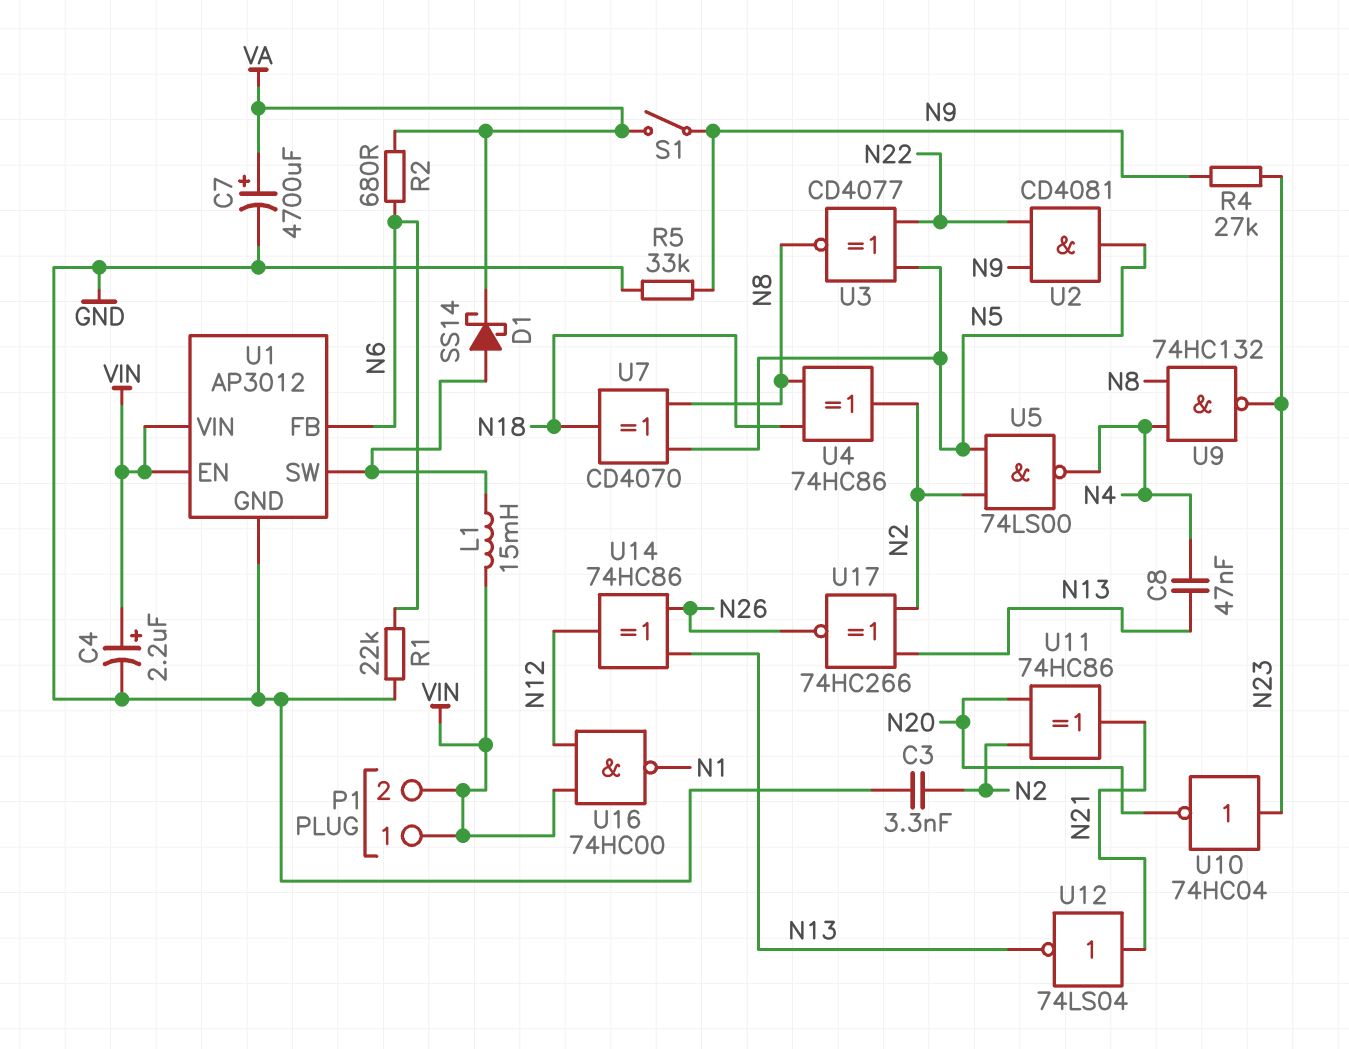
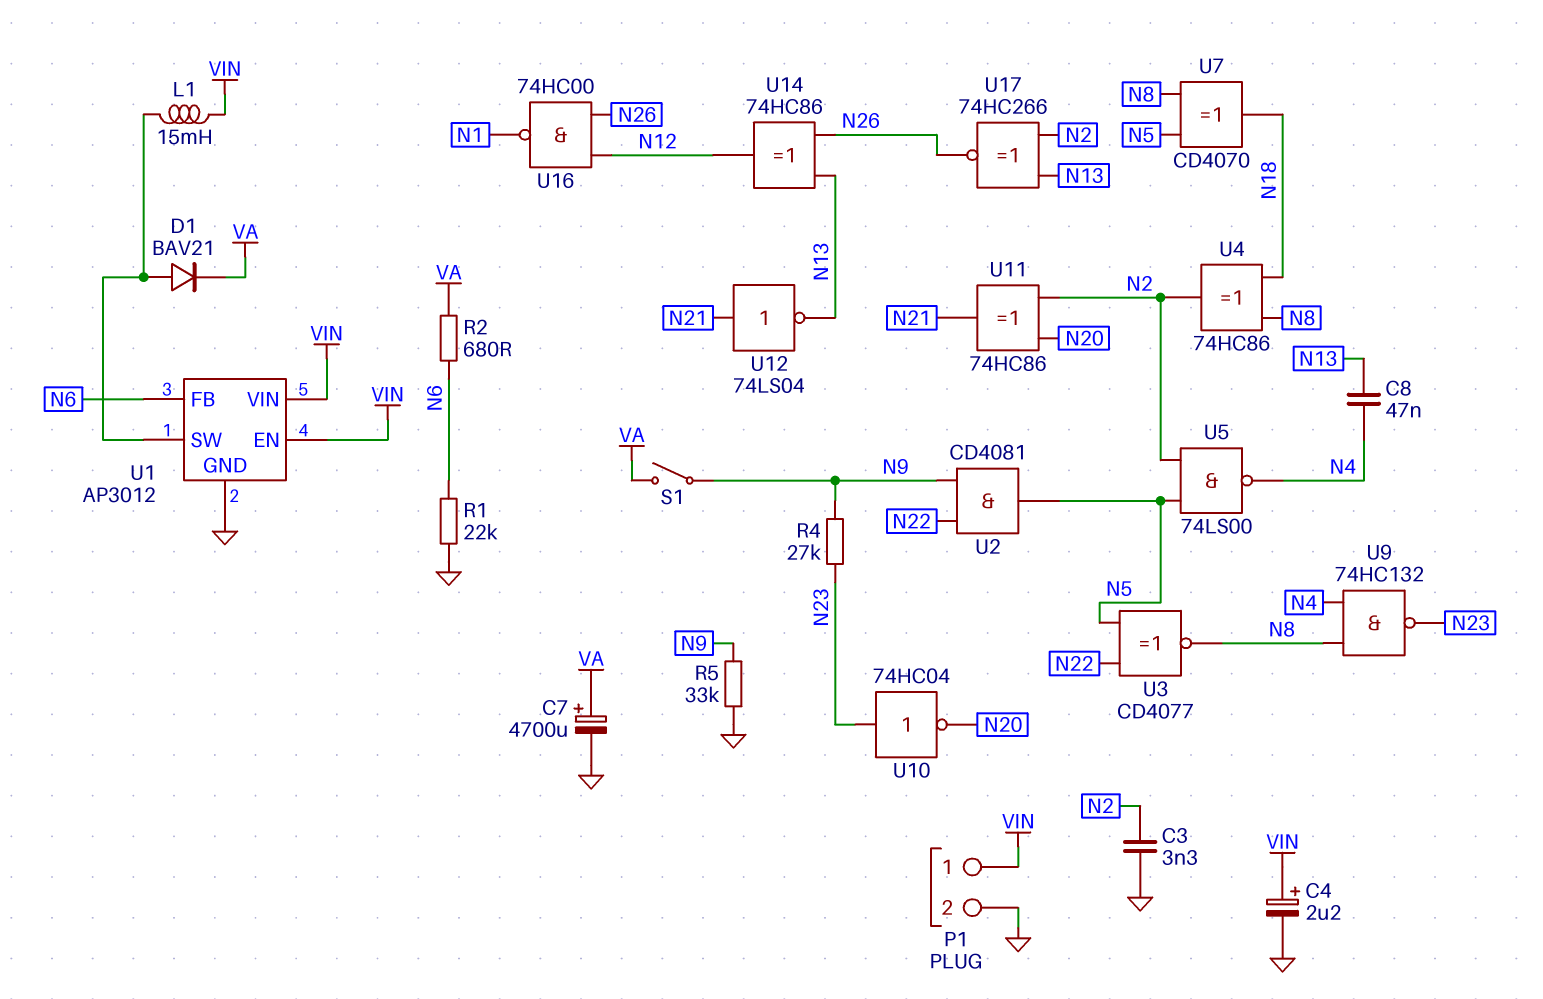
D1: schottky SS14 (A U1/SW, K VA) -> diode BAV21 (A U1/SW, K VA)
P1 pin 2: VIN -> GND
U16: NAND 74HC00 (in N12, in VIN, out N1) -> NAND 74HC00 (in N12, in N26, out N1)

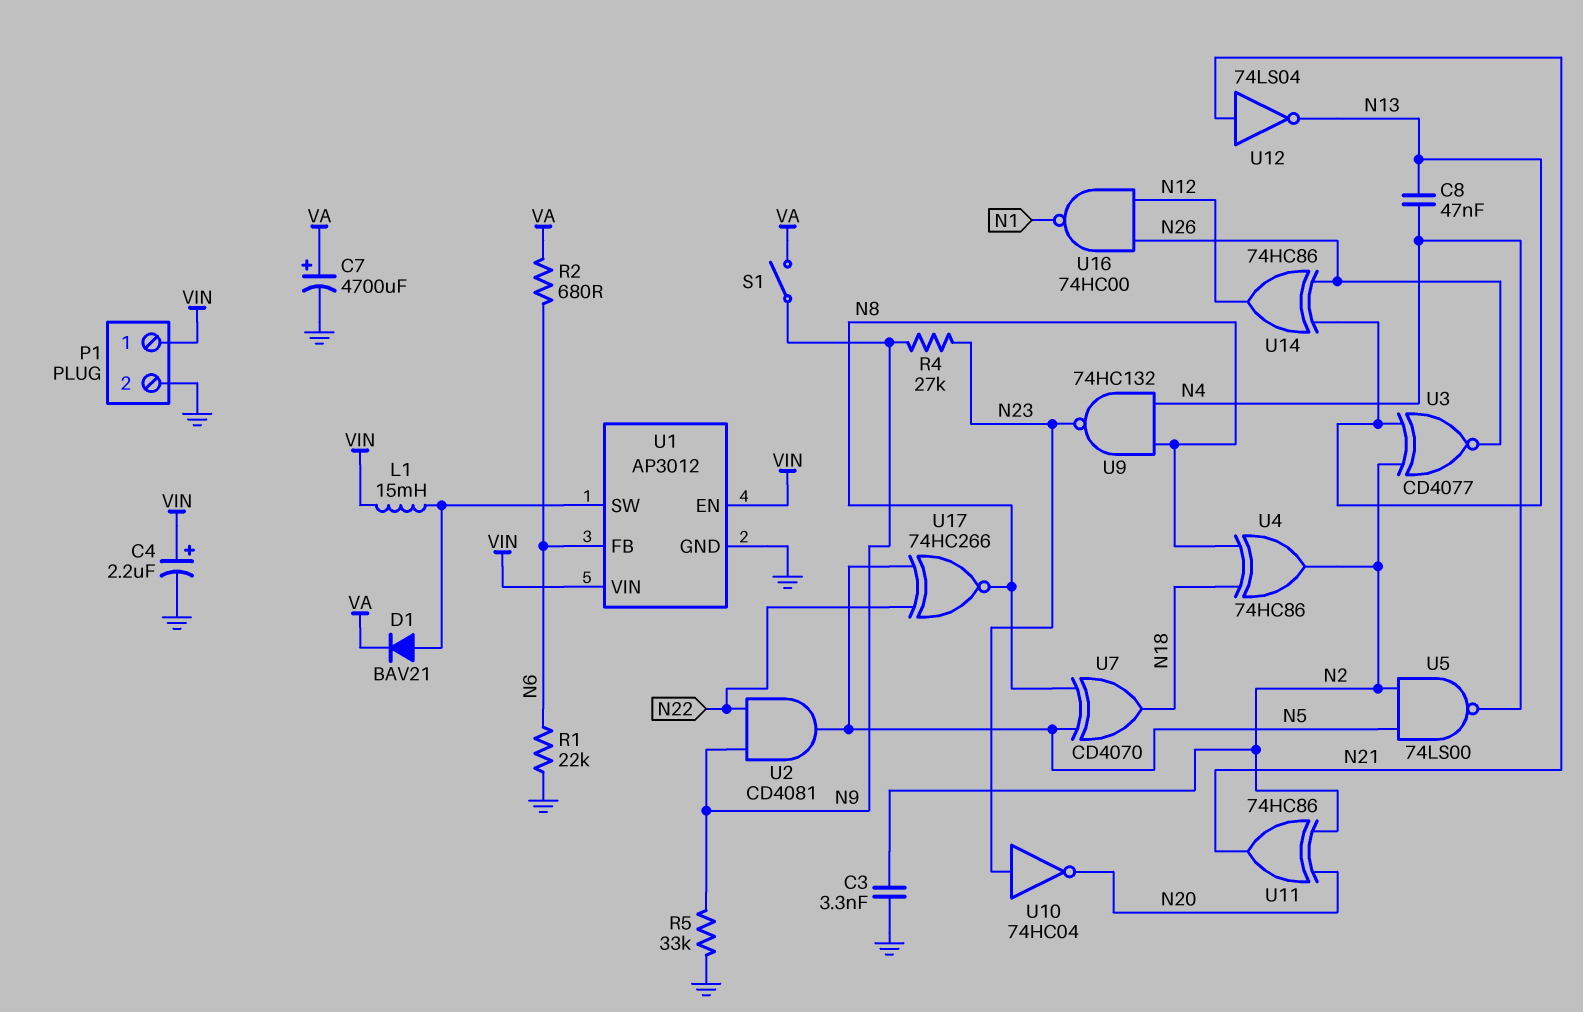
U3: XNOR CD4077 (in N5, in N22, out N8) -> XNOR CD4077 (in N2, in N13, out N26)
U17: XNOR 74HC266 (in N2, in N13, out N26) -> XNOR 74HC266 (in N5, in N22, out N8)

